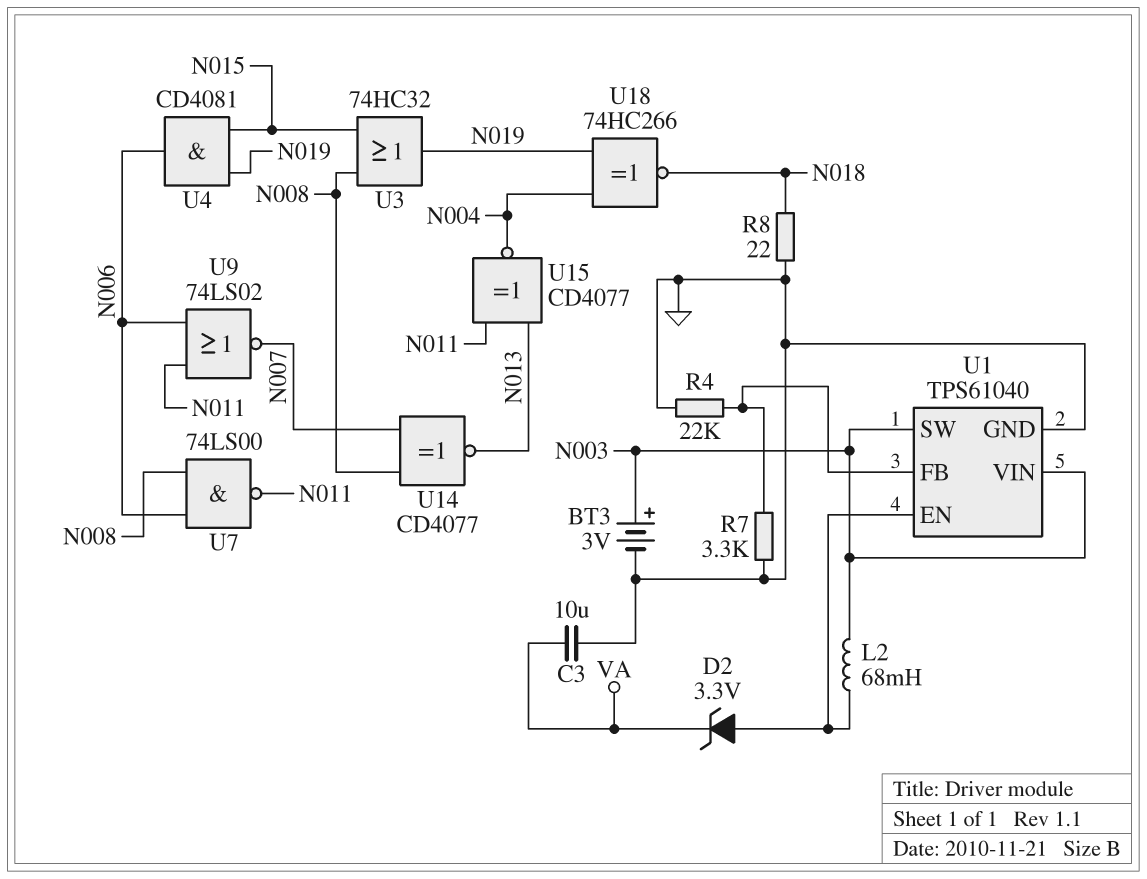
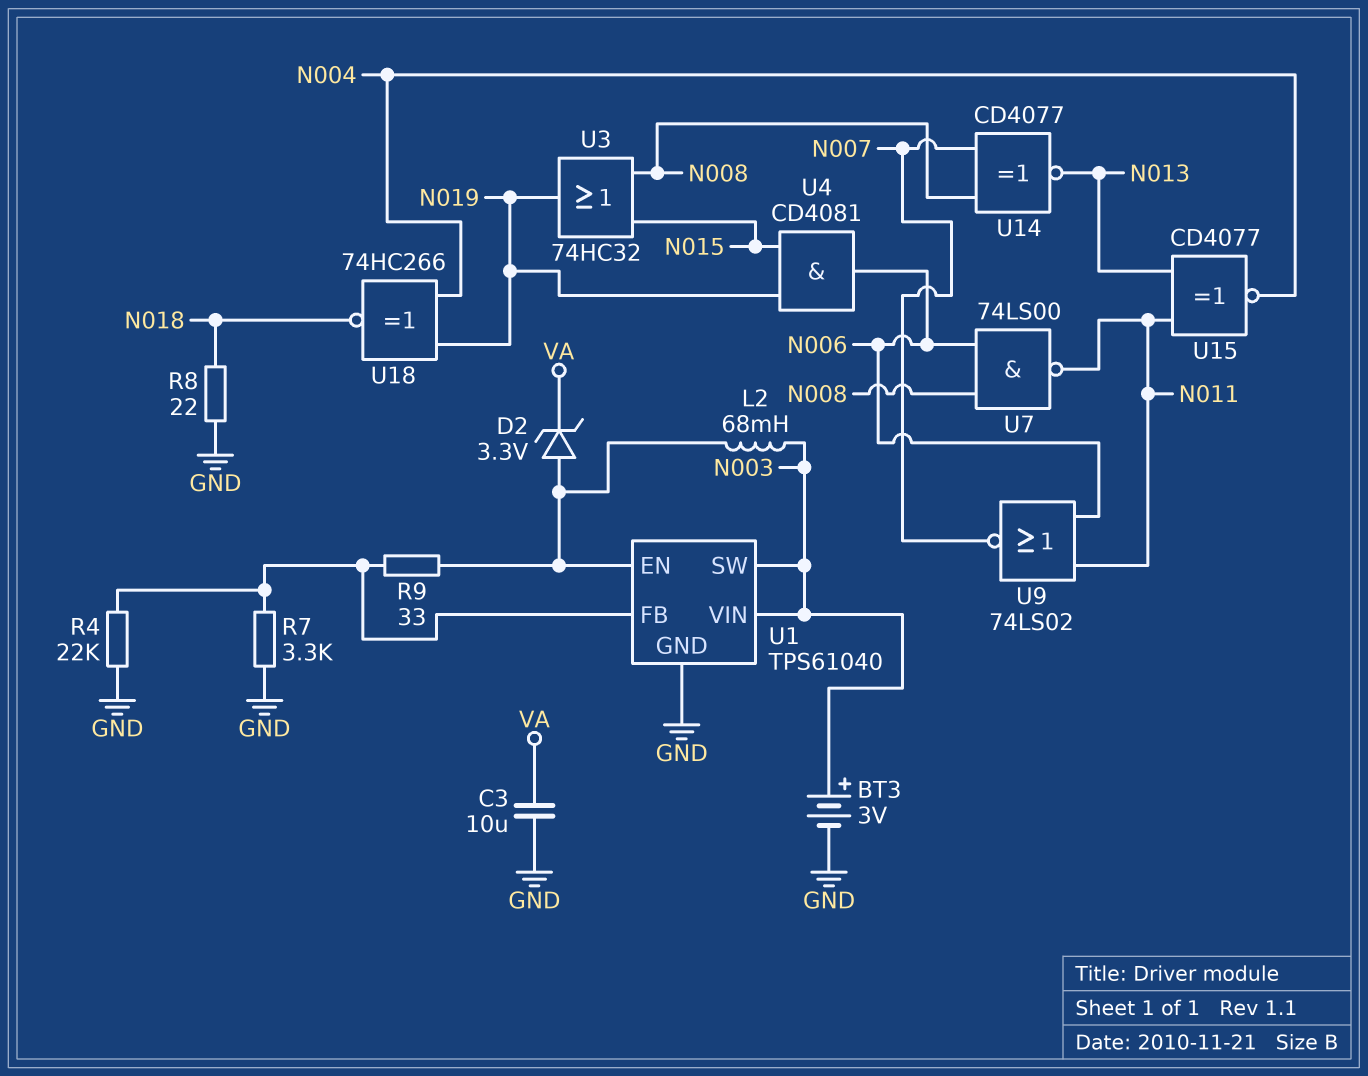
R9: none -> 33 (U1/EN, U1/FB)

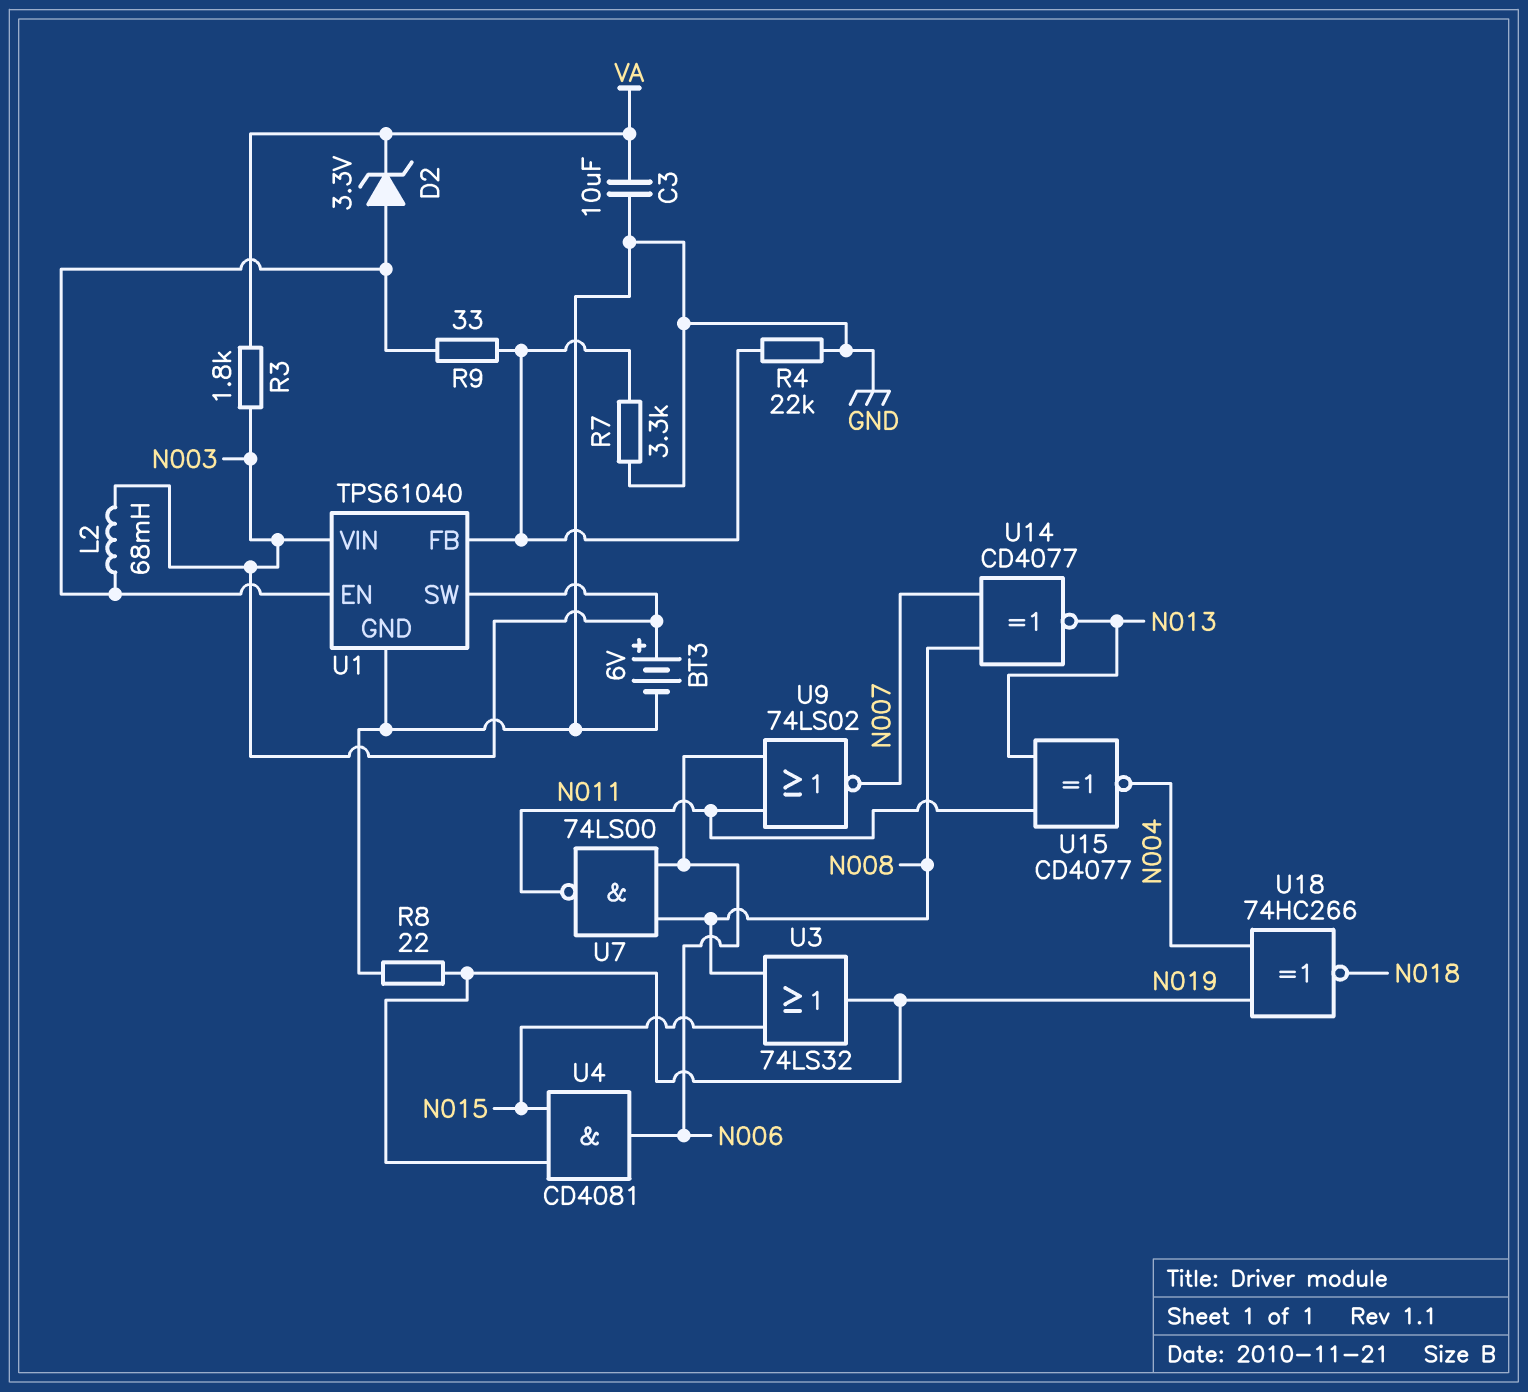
BT3: 3V (plus N003, minus GND) -> 6V (plus N003, minus GND)
R3: none -> 1.8k (N003, VA)
R8: 22 (GND, N018) -> 22 (GND, N019)
U3: OR 74HC32 (in N008, in N015, out N019) -> OR 74LS32 (in N008, in N015, out N019)

